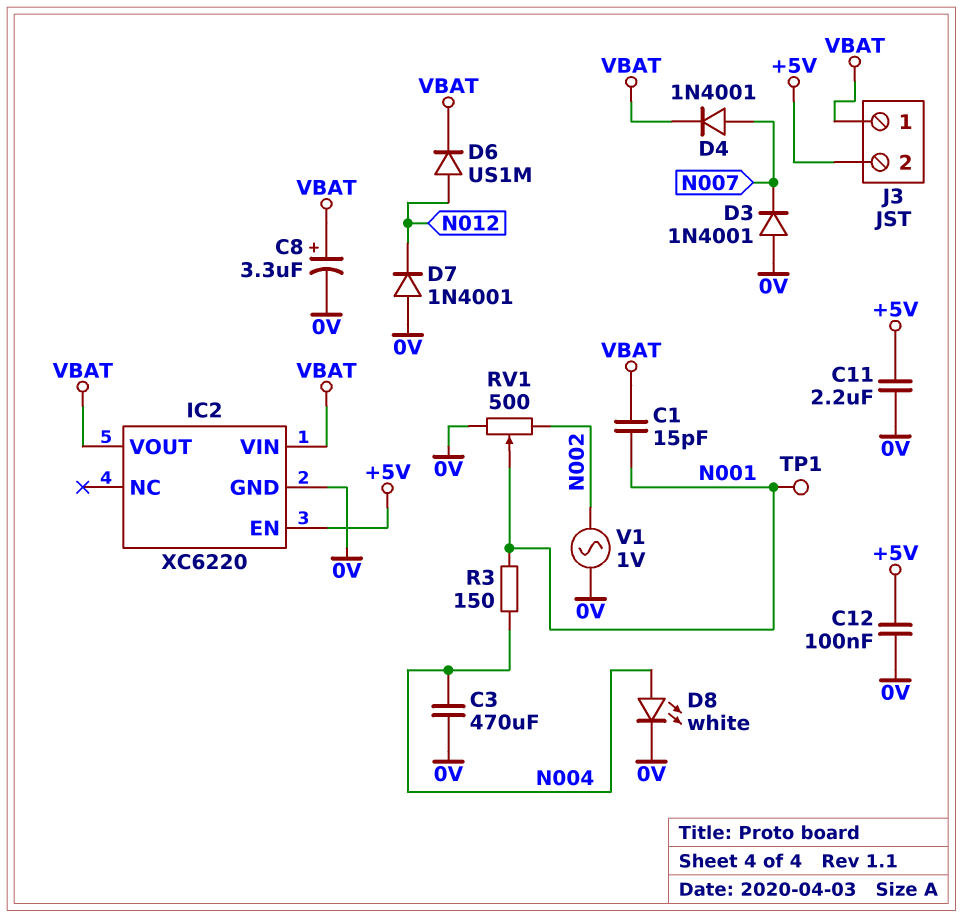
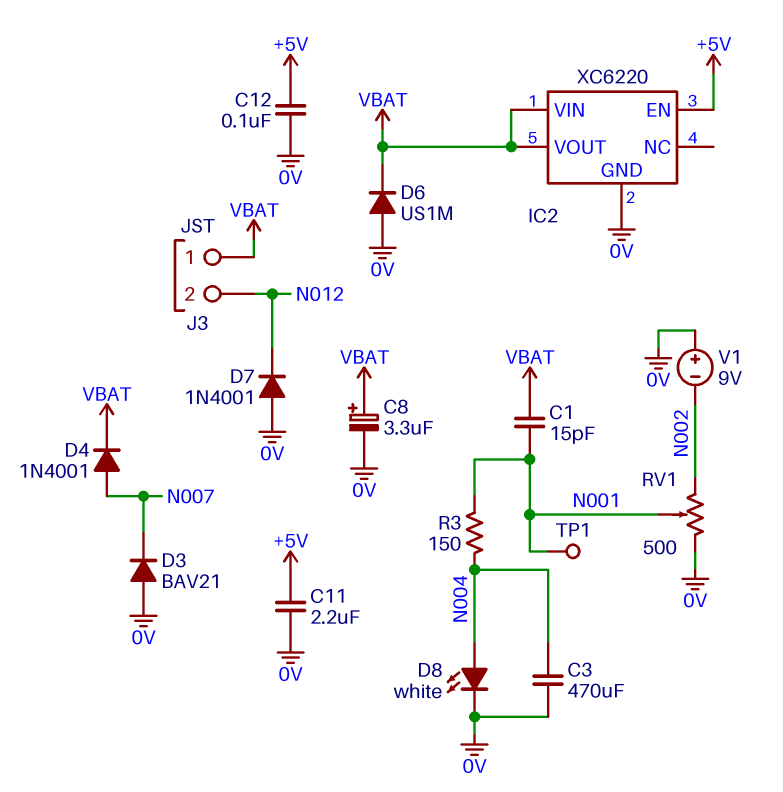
D3: diode 1N4001 (A 0V, K N007) -> diode BAV21 (A 0V, K N007)
D6: diode US1M (A N012, K VBAT) -> diode US1M (A 0V, K VBAT)
J3 pin 2: +5V -> N012
V1: AC 1V (0V, N002) -> 9V (plus 0V, minus N002)

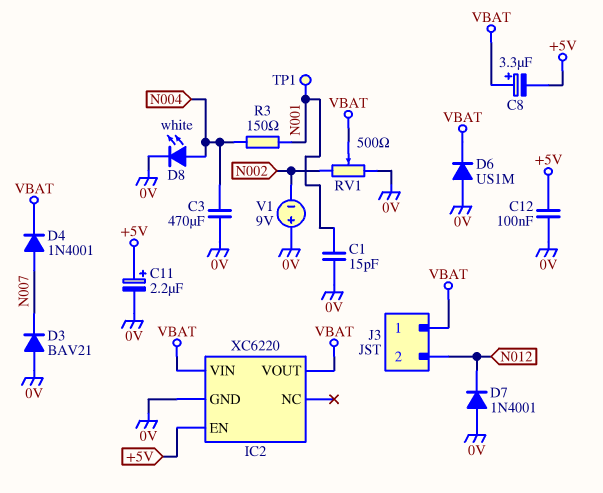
C1: 15pF (N001, VBAT) -> 15pF (0V, N001)
C8: 3.3uF (plus VBAT, minus 0V) -> 3.3uF (plus VBAT, minus +5V)
C11: 2.2uF (+5V, 0V) -> 2.2uF (plus +5V, minus 0V)
RV1: 500 (0V, N002, wiper N001) -> 500 (0V, N002, wiper VBAT)

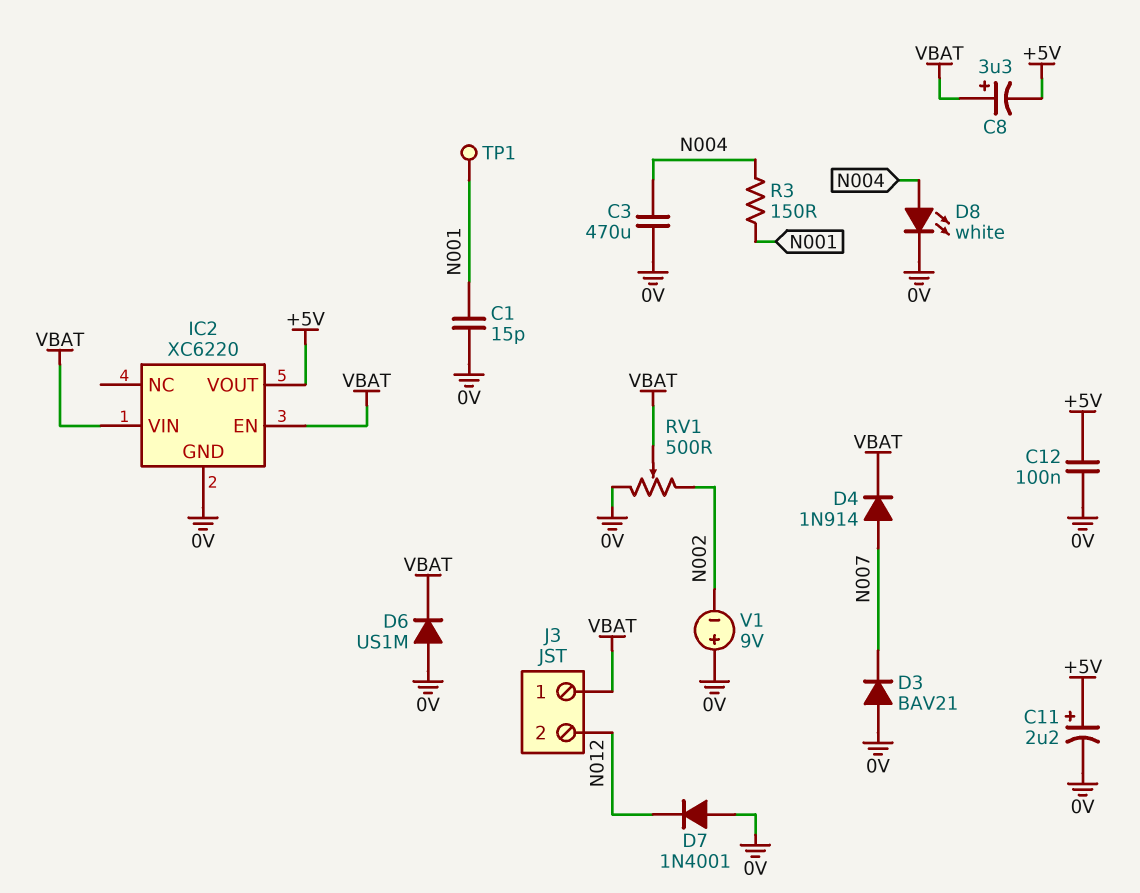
D4: diode 1N4001 (A N007, K VBAT) -> diode 1N914 (A N007, K VBAT)
IC2 pin EN: +5V -> VBAT
IC2 pin VOUT: VBAT -> +5V

